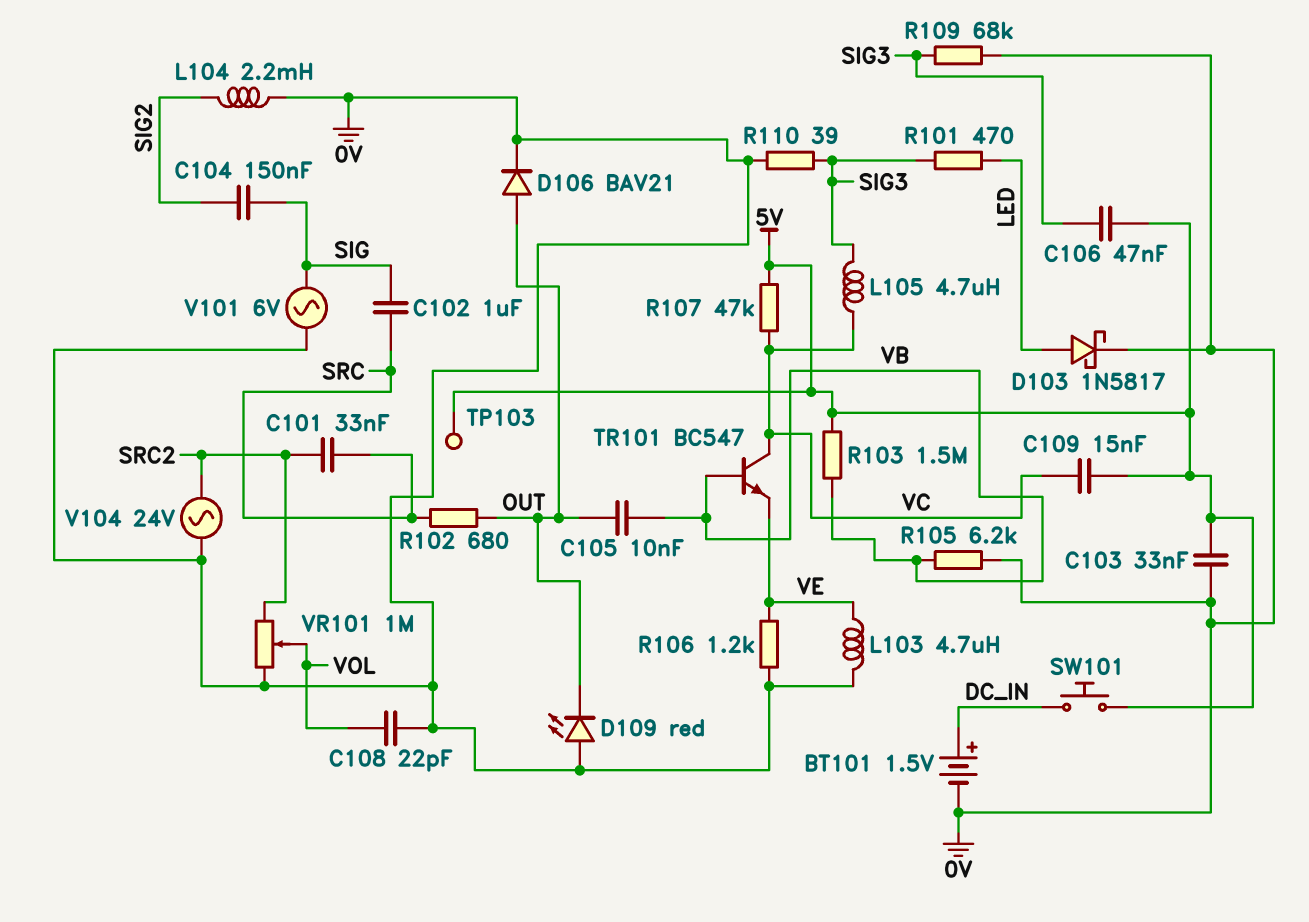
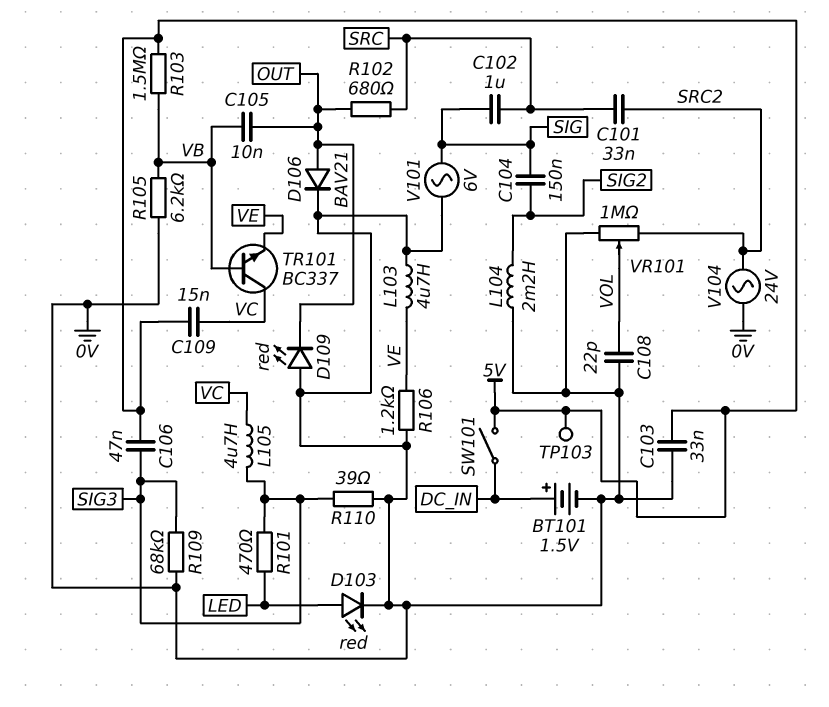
D103: schottky 1N5817 (A LED, K 0V) -> LED red (A LED, K 0V)
R107: 47k (5V, VC) -> none
SW101: button (5V, DC_IN) -> switch (5V, DC_IN)
TR101: NPN BC547 (B VB, C VC, E VE) -> NPN BC337 (B VB, C VC, E VE)

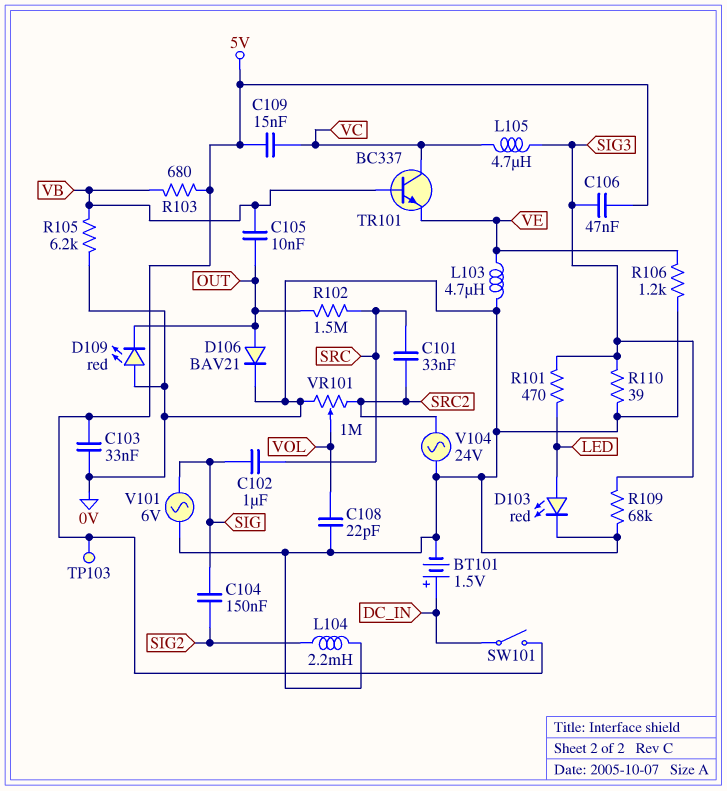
R102: 680 (OUT, SRC) -> 1.5M (OUT, SRC)
R103: 1.5M (5V, VB) -> 680 (5V, VB)

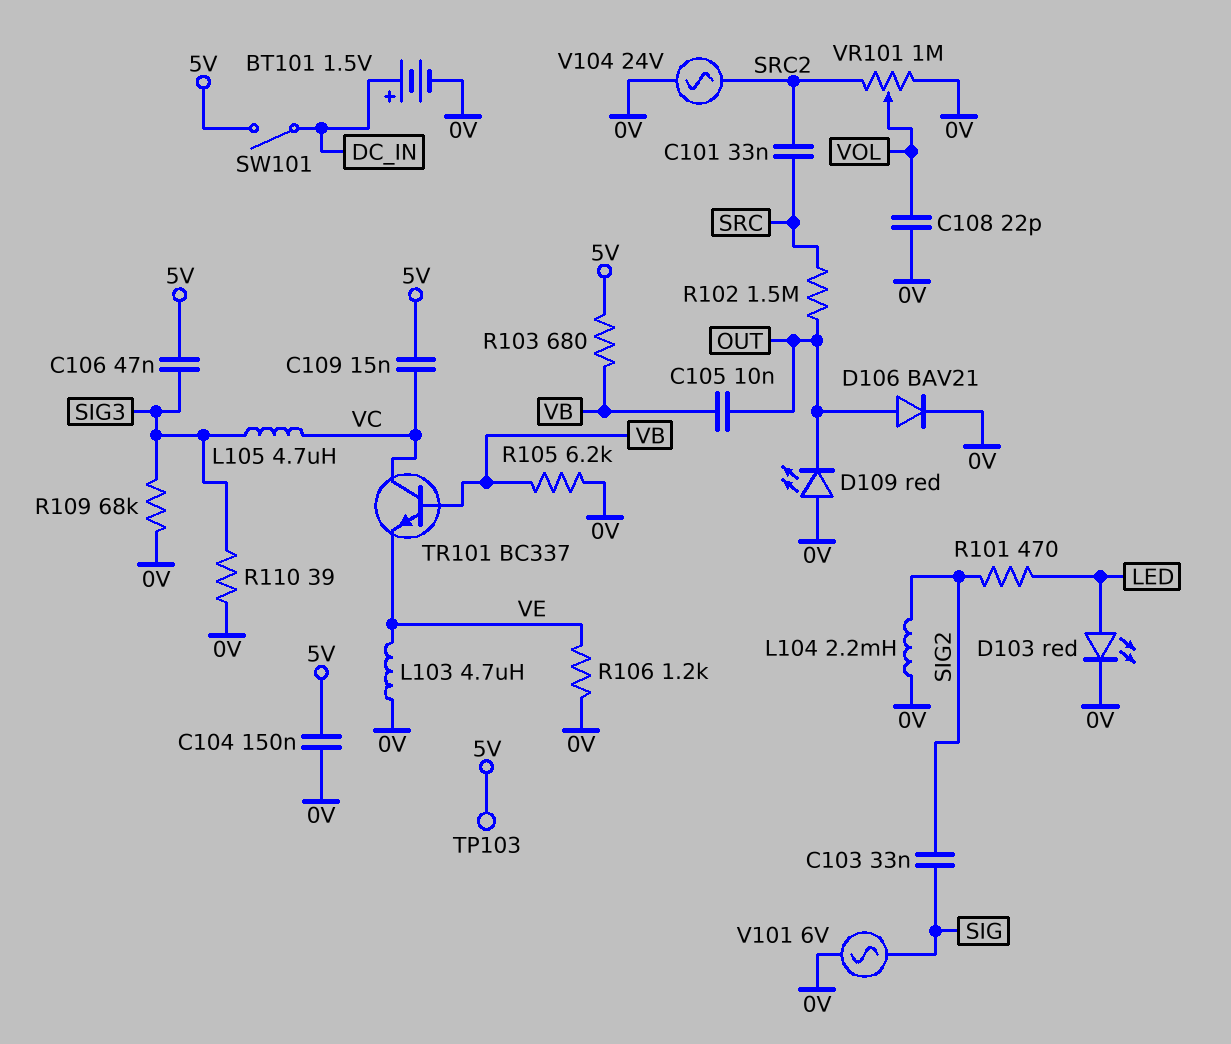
C102: 1uF (SIG, SRC) -> none
C103: 33nF (0V, 5V) -> 33nF (SIG, SIG2)
C104: 150nF (SIG, SIG2) -> 150nF (0V, 5V)
R101: 470 (LED, SIG3) -> 470 (LED, SIG2)

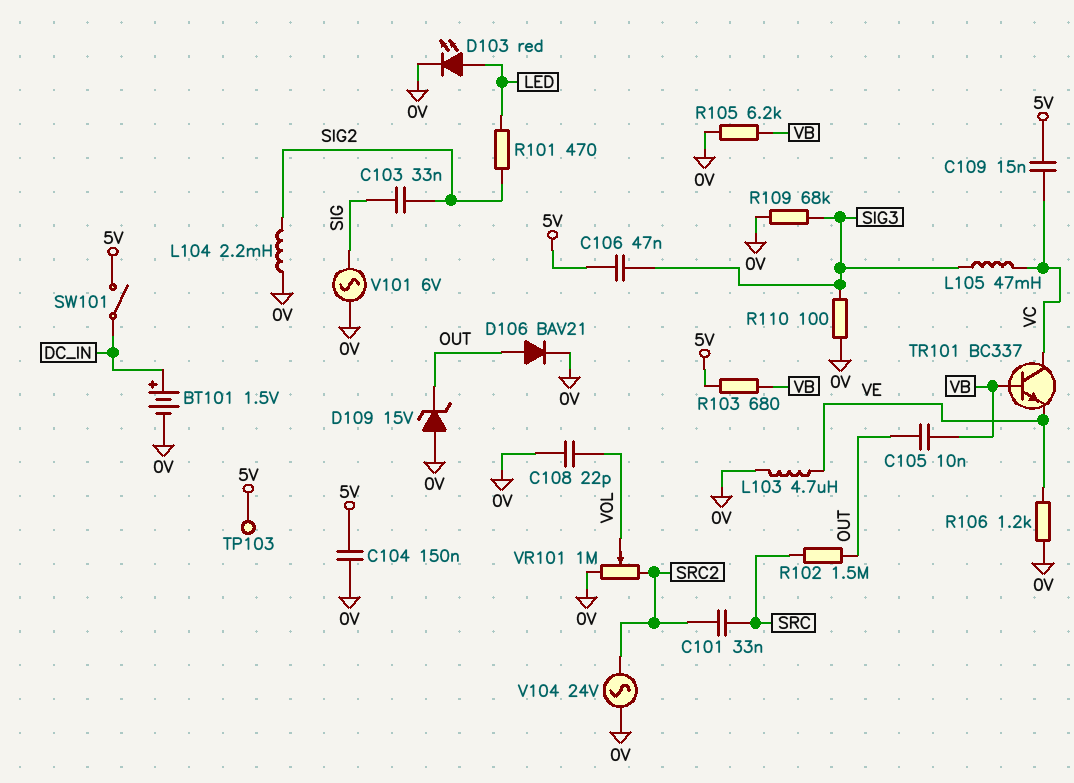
D109: LED red (A 0V, K OUT) -> zener 15V (A 0V, K OUT)
L105: 4.7uH (SIG3, VC) -> 47mH (SIG3, VC)
R110: 39 (0V, SIG3) -> 100 (0V, SIG3)

